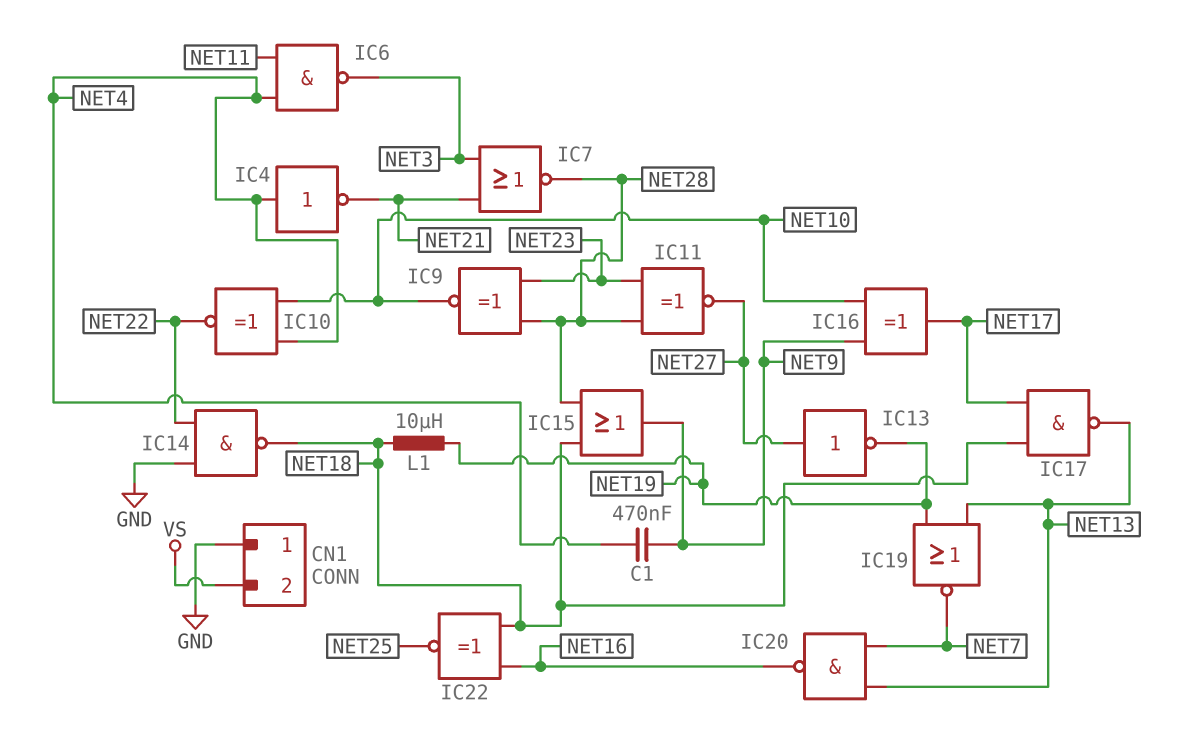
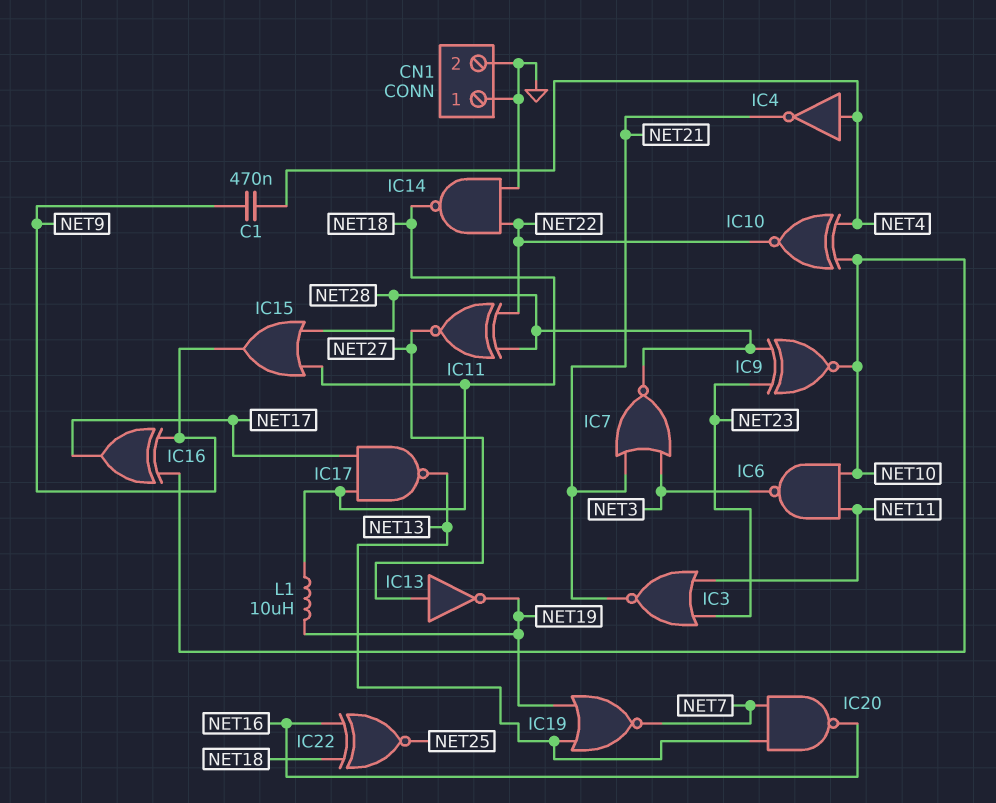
CN1 pin 2: VS -> GND
IC3: none -> NOR (in NET11, in NET23, out NET21)
IC6: NAND (in NET4, in NET11, out NET3) -> NAND (in NET10, in NET11, out NET3)
IC11: XNOR (in NET23, in NET28, out NET27) -> XNOR (in NET22, in NET28, out NET27)

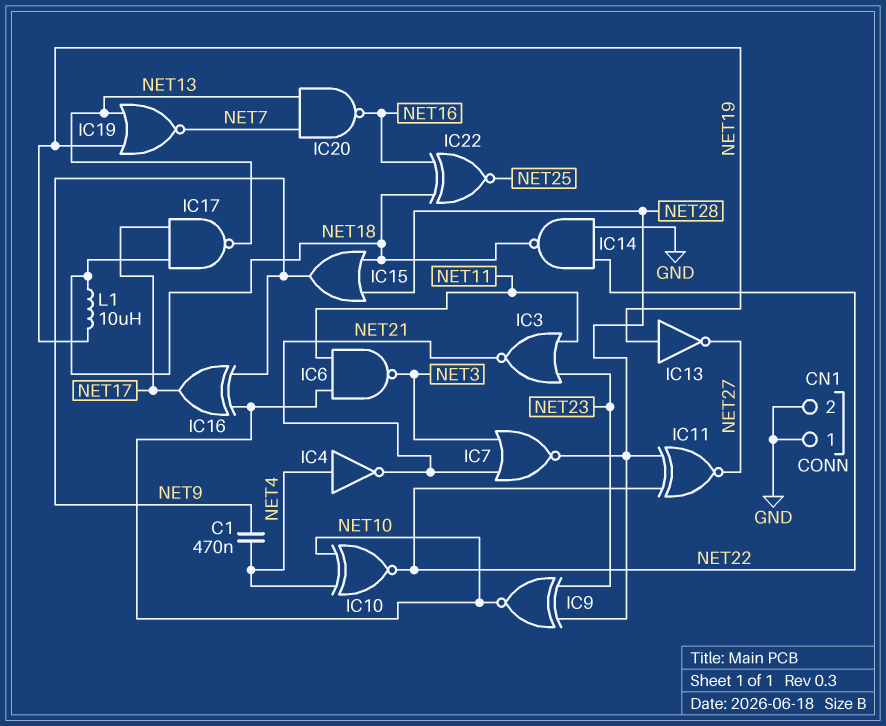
IC13: NOT (in NET27, out NET19) -> NOT (in NET19, out NET27)

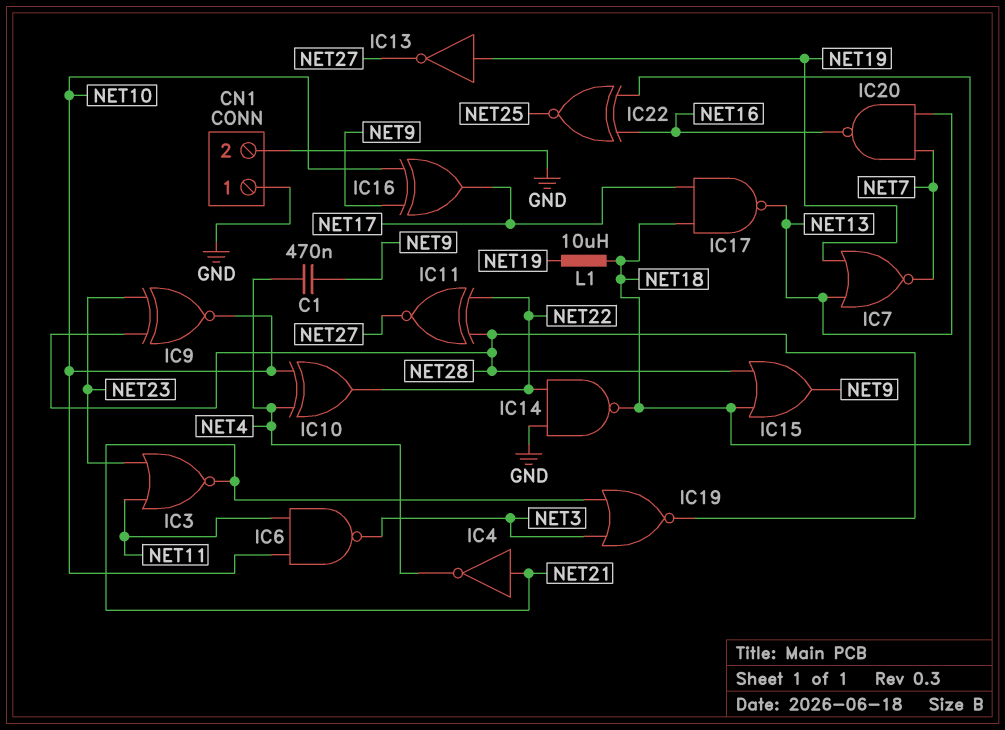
IC4: NOT (in NET4, out NET21) -> NOT (in NET21, out NET4)
IC7: NOR (in NET3, in NET21, out NET28) -> NOR (in NET13, in NET19, out NET7)
IC10: XNOR (in NET4, in NET10, out NET22) -> XOR (in NET4, in NET10, out NET22)
IC19: NOR (in NET13, in NET19, out NET7) -> NOR (in NET3, in NET21, out NET28)

